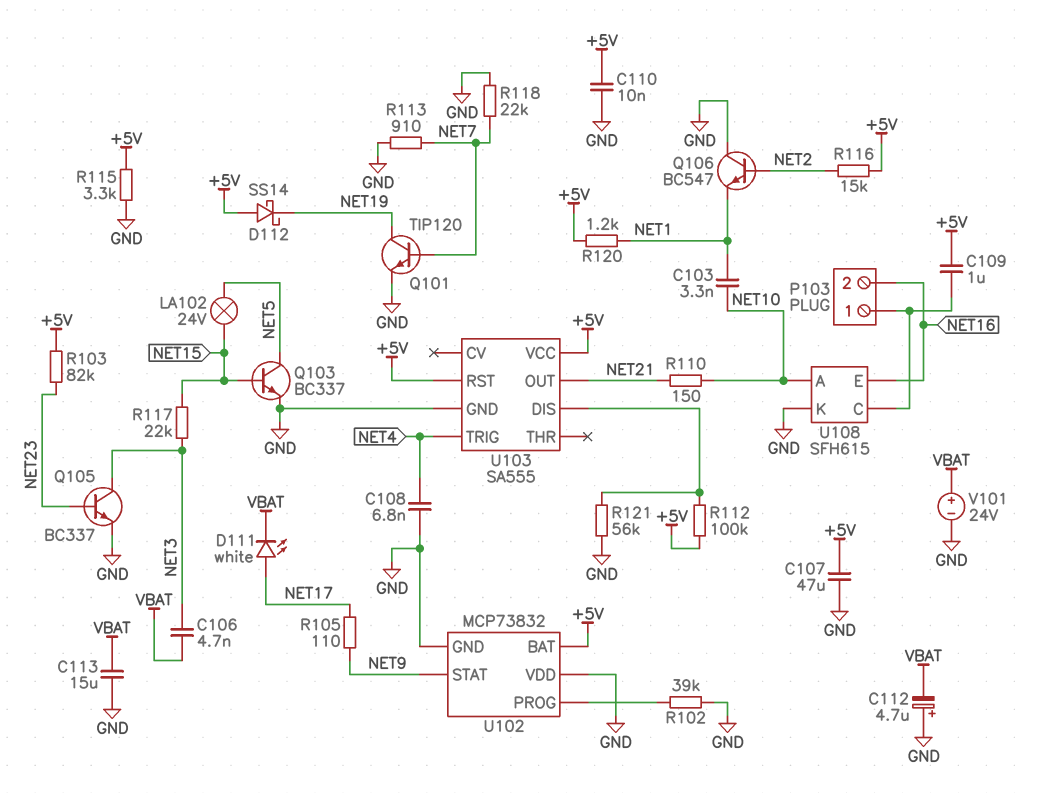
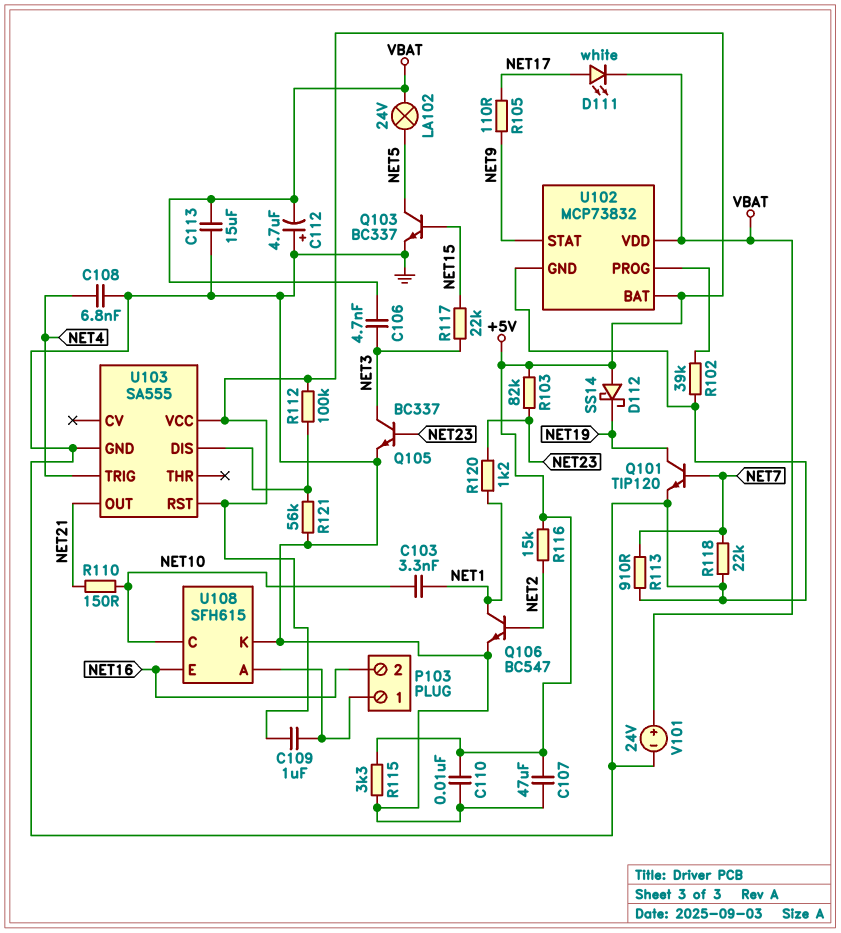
LA102: lamp 24V (NET5, NET15) -> lamp 24V (NET5, VBAT)
Q106: NPN BC547 (B NET2, C GND, E NET1) -> NPN BC547 (B NET2, C NET1, E GND)
R120: 1.2k (+5V, NET1) -> 1.2k (NET1, NET23)
U102 pin VDD: GND -> VBAT
U108 pin A: NET10 -> P103/1
U108 pin C: P103/1 -> NET10

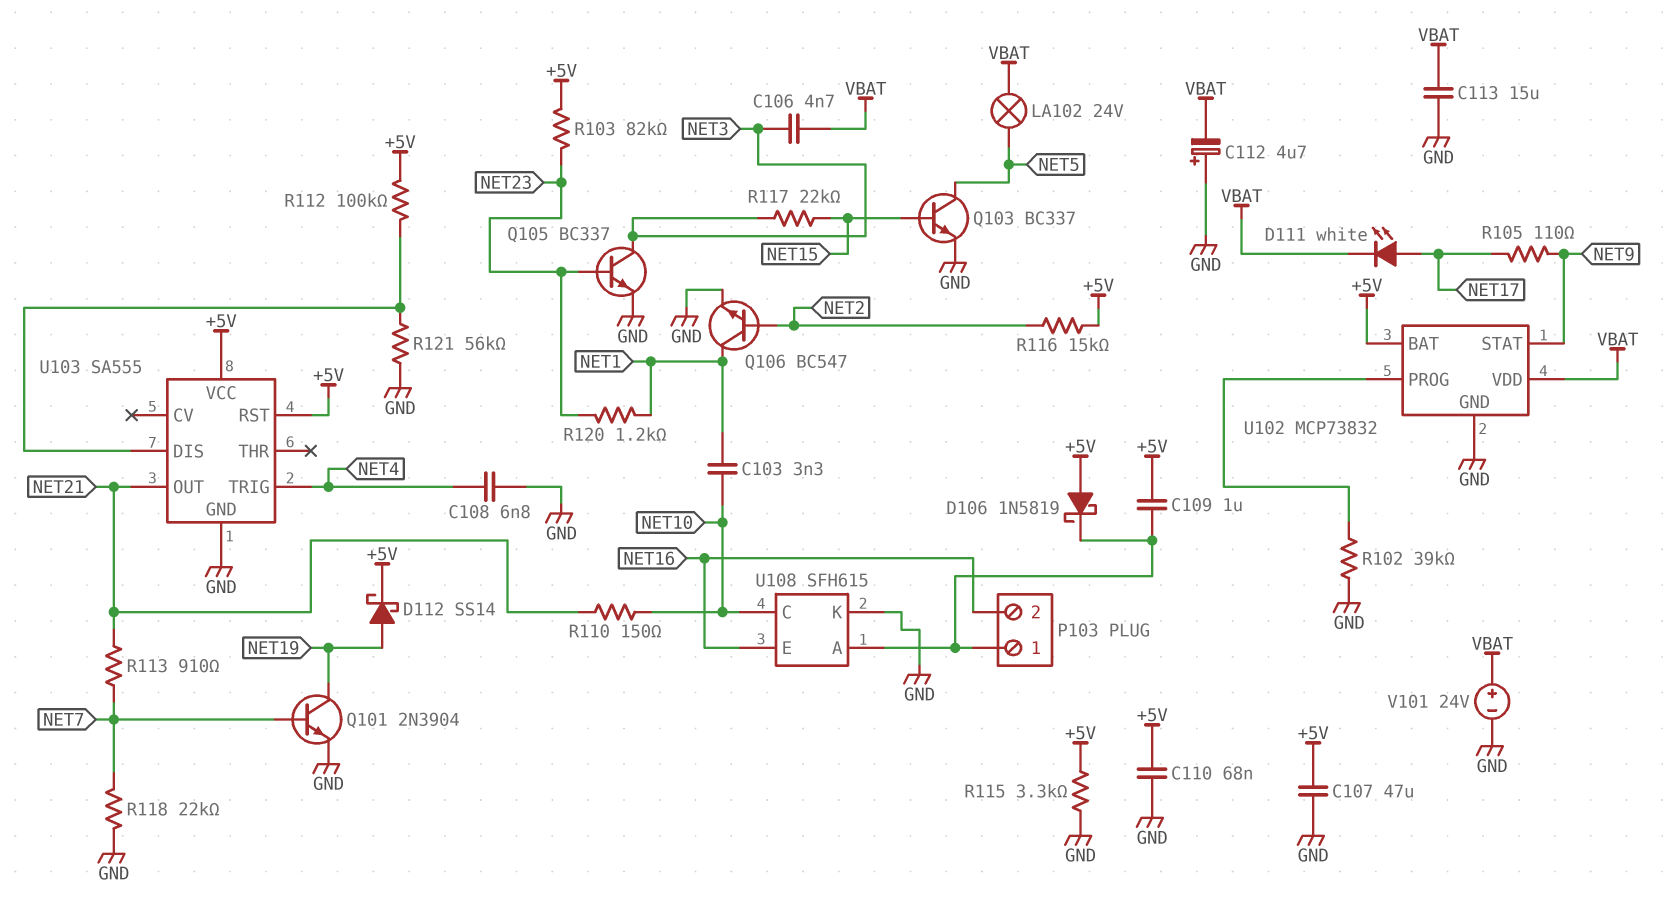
C110: 10nF (+5V, GND) -> 68nF (+5V, GND)
D106: none -> schottky 1N5819 (A +5V, K P103/1)
D112: schottky SS14 (A +5V, K NET19) -> schottky SS14 (A NET19, K +5V)
Q101: NPN TIP120 (B NET7, C NET19, E GND) -> NPN 2N3904 (B NET7, C NET19, E GND)
R113: 910 (GND, NET7) -> 910 (NET7, NET21)

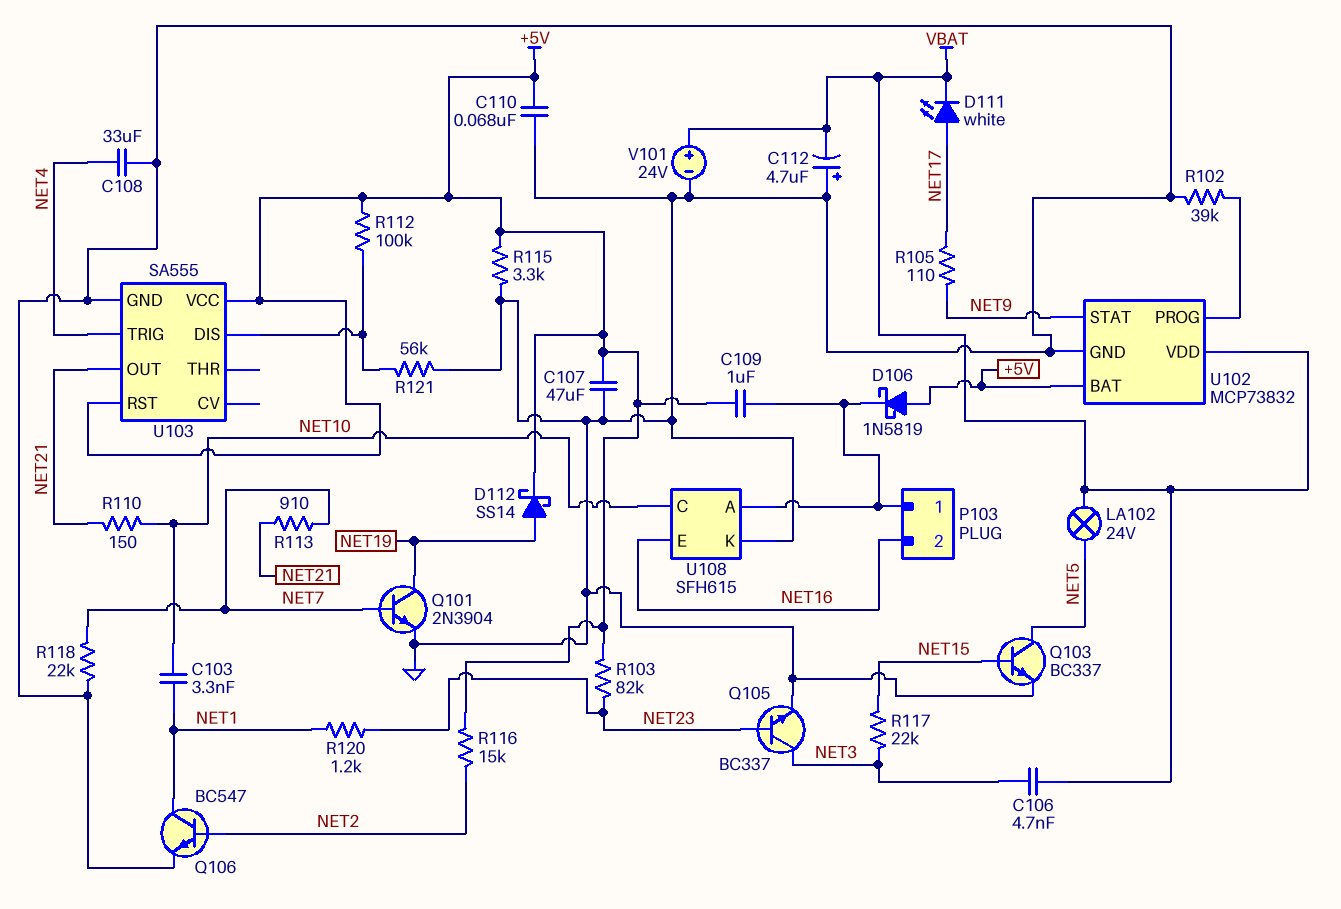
C108: 6.8nF (GND, NET4) -> 33uF (GND, NET4)
C113: 15uF (GND, VBAT) -> none

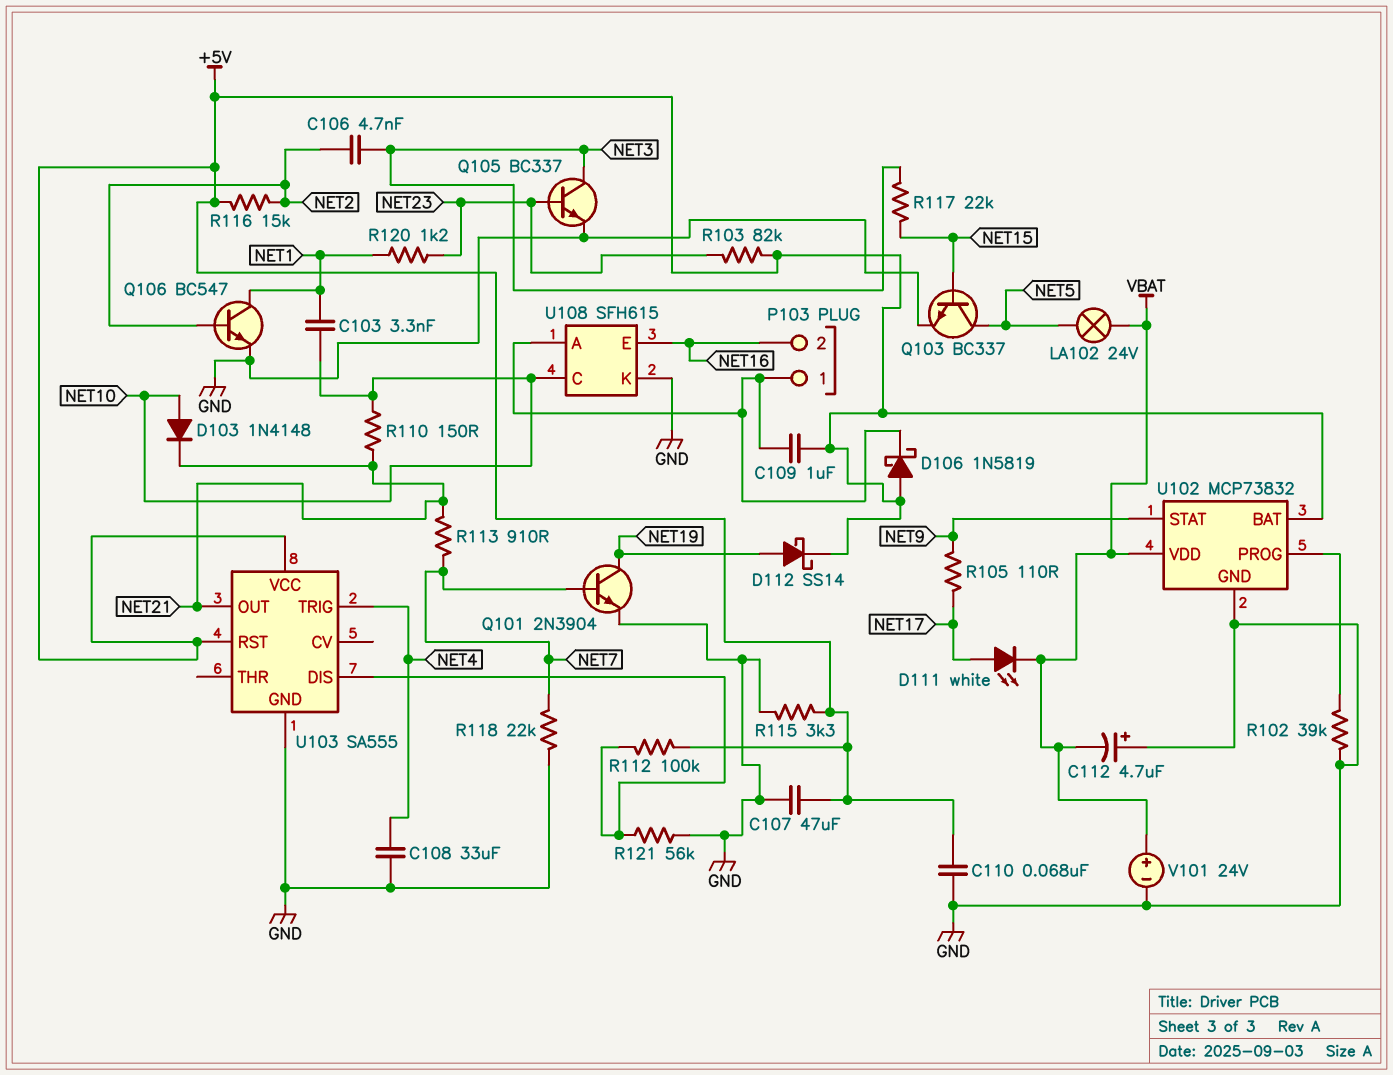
C106: 4.7nF (NET3, VBAT) -> 4.7nF (NET2, NET3)
D103: none -> diode 1N4148 (A NET10, K NET21)

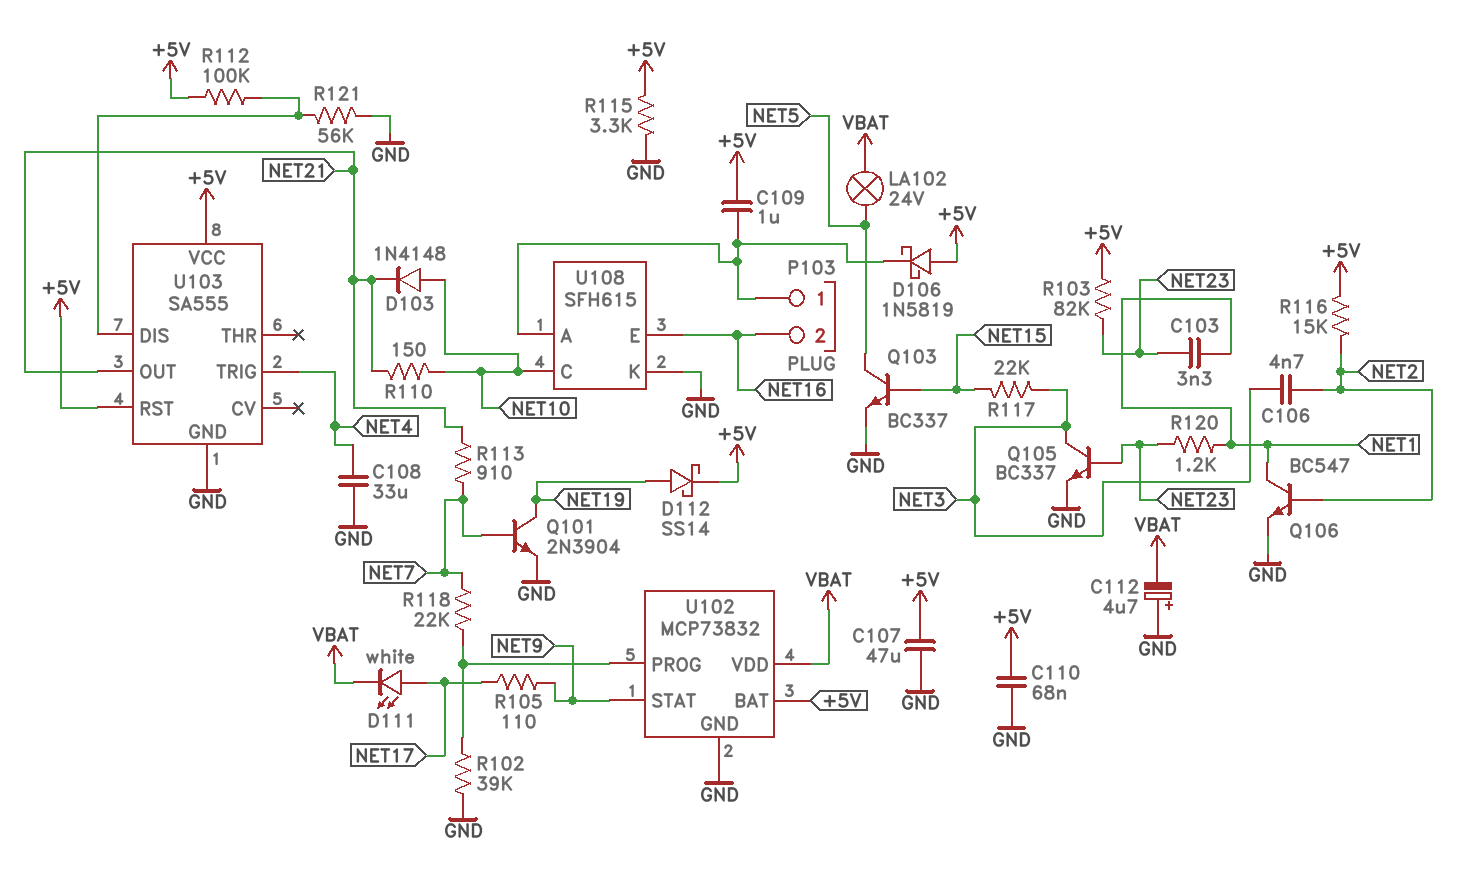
C103: 3.3nF (NET1, NET10) -> 3.3nF (NET1, NET23)
R118: 22k (GND, NET7) -> 22k (NET7, U102/PROG)
V101: 24V (plus VBAT, minus GND) -> none

